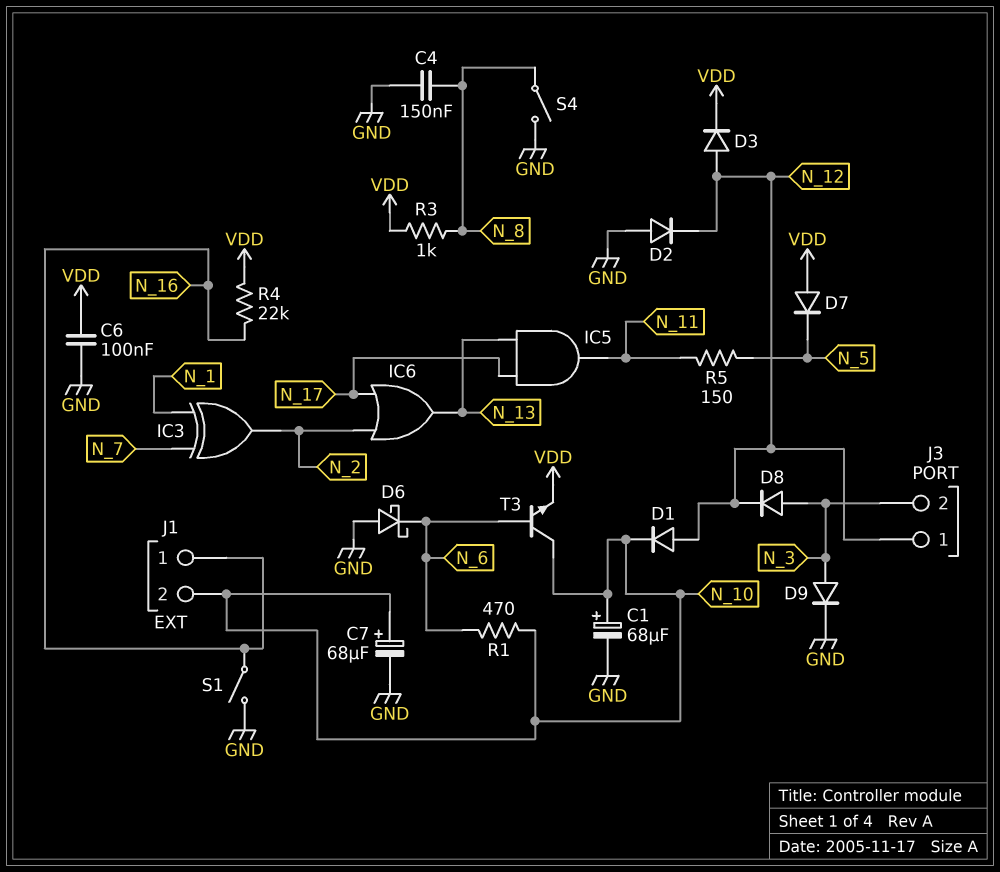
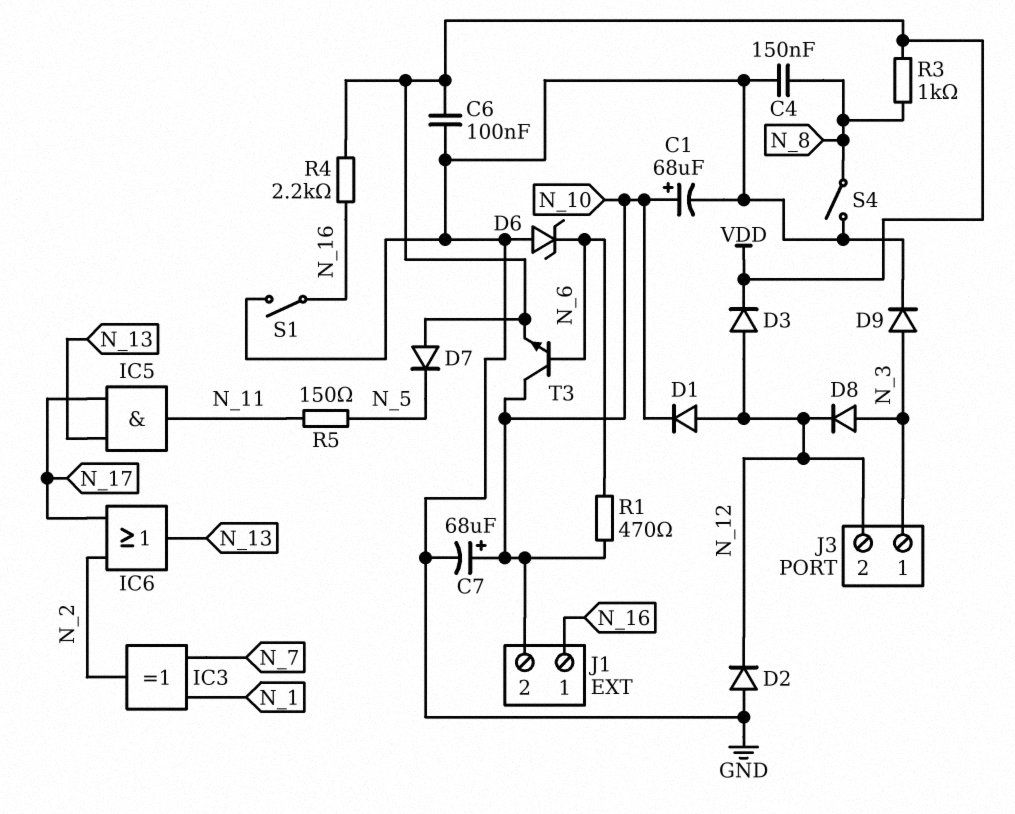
D6: schottky (A GND, K N_6) -> zener (A GND, K N_6)
J3 pin 1: N_12 -> N_3
J3 pin 2: N_3 -> N_12
R4: 22k (N_16, VDD) -> 2.2k (N_16, VDD)

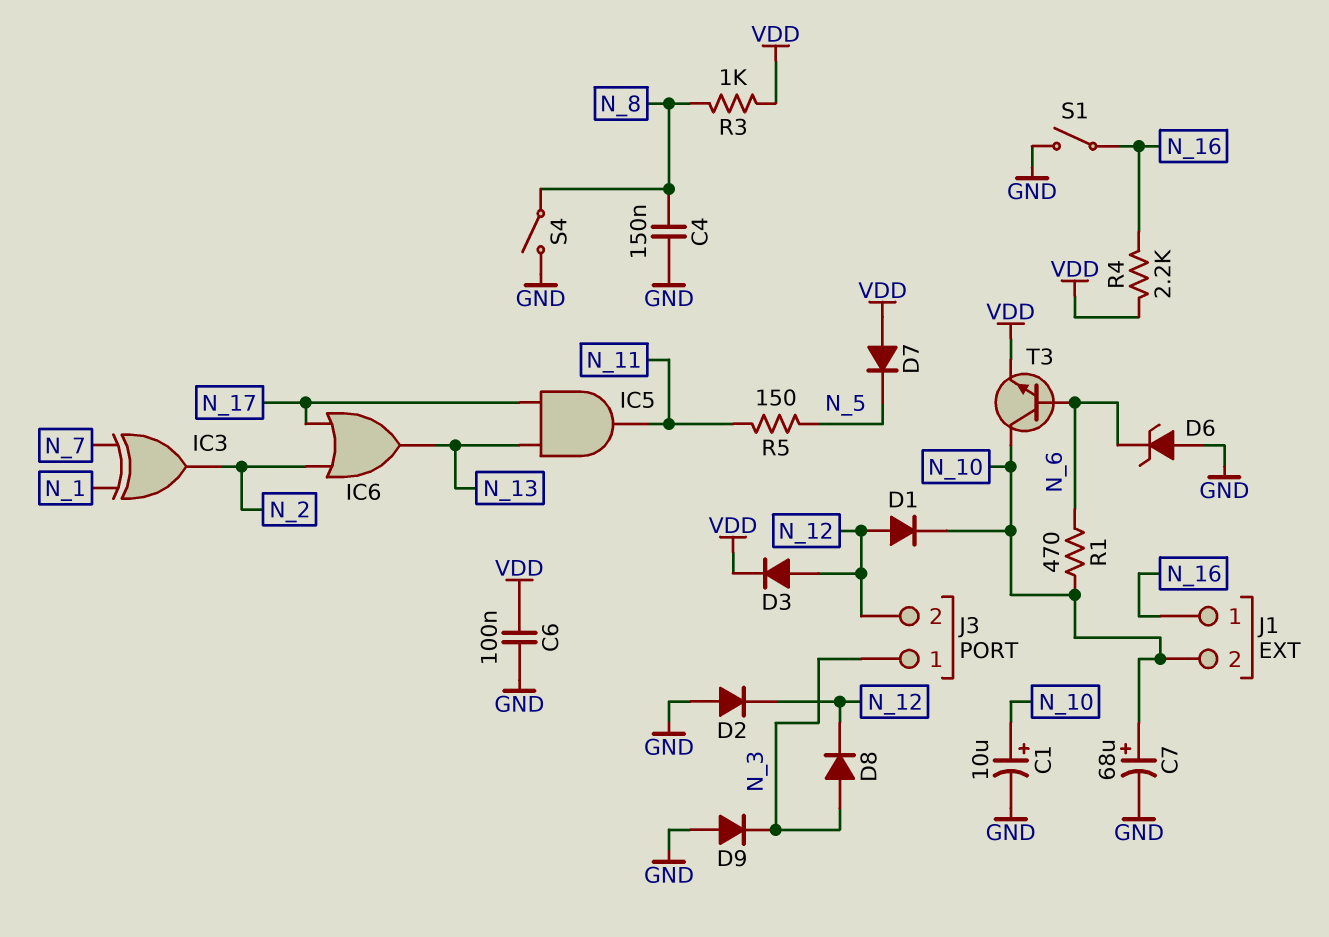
C1: 68uF (plus N_10, minus GND) -> 10uF (plus N_10, minus GND)
D9: diode (A N_3, K GND) -> diode (A GND, K N_3)

